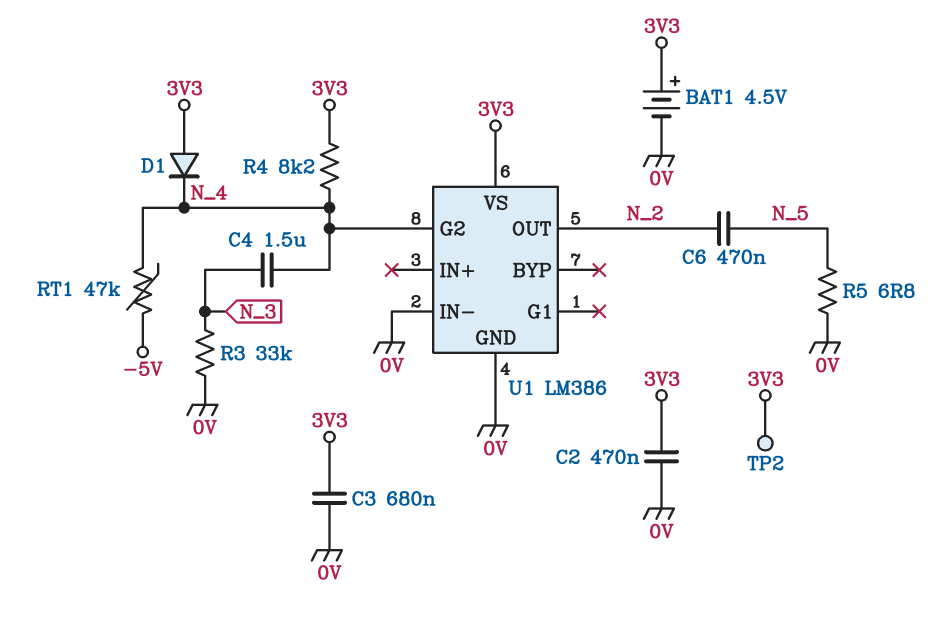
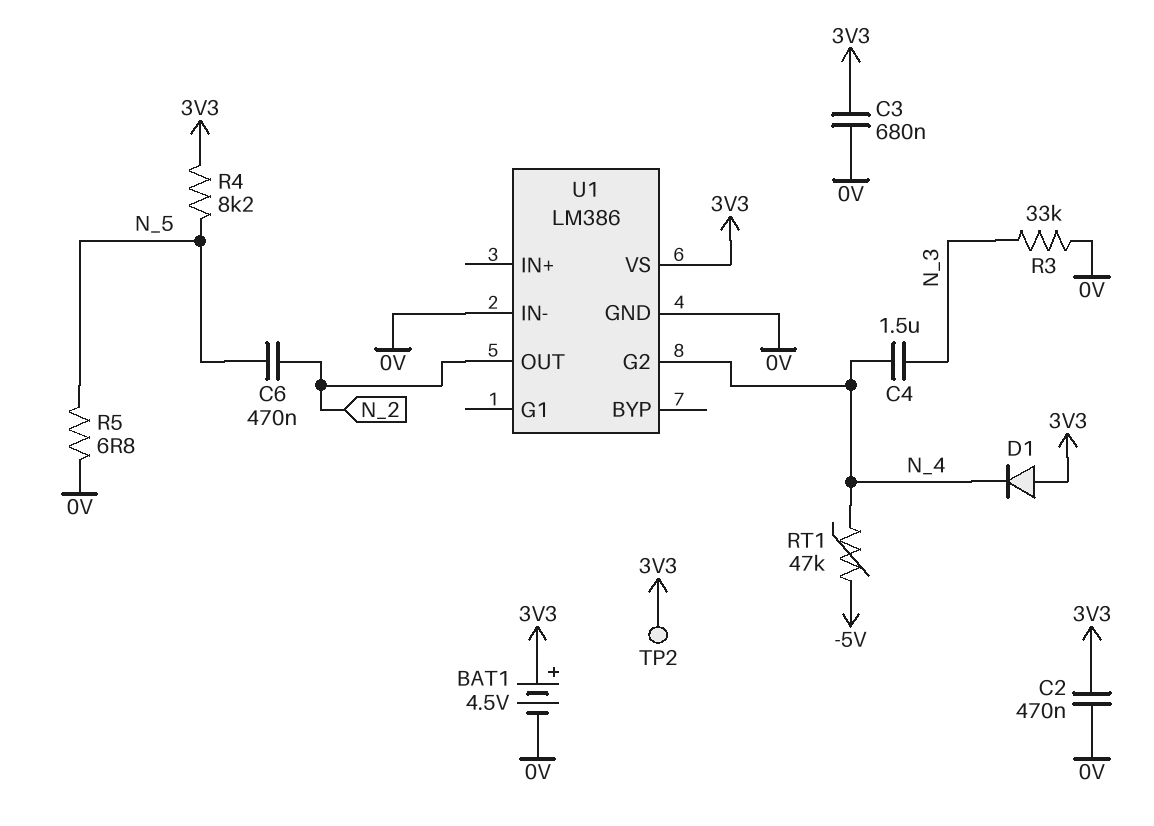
R4: 8.2k (3V3, N_4) -> 8.2k (3V3, N_5)

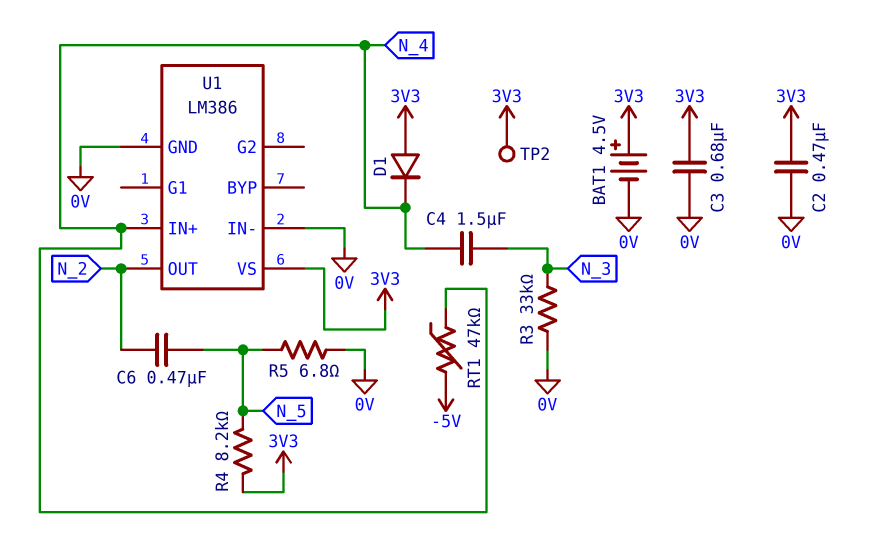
U1 pin G2: N_4 -> none
U1 pin IN+: none -> N_4

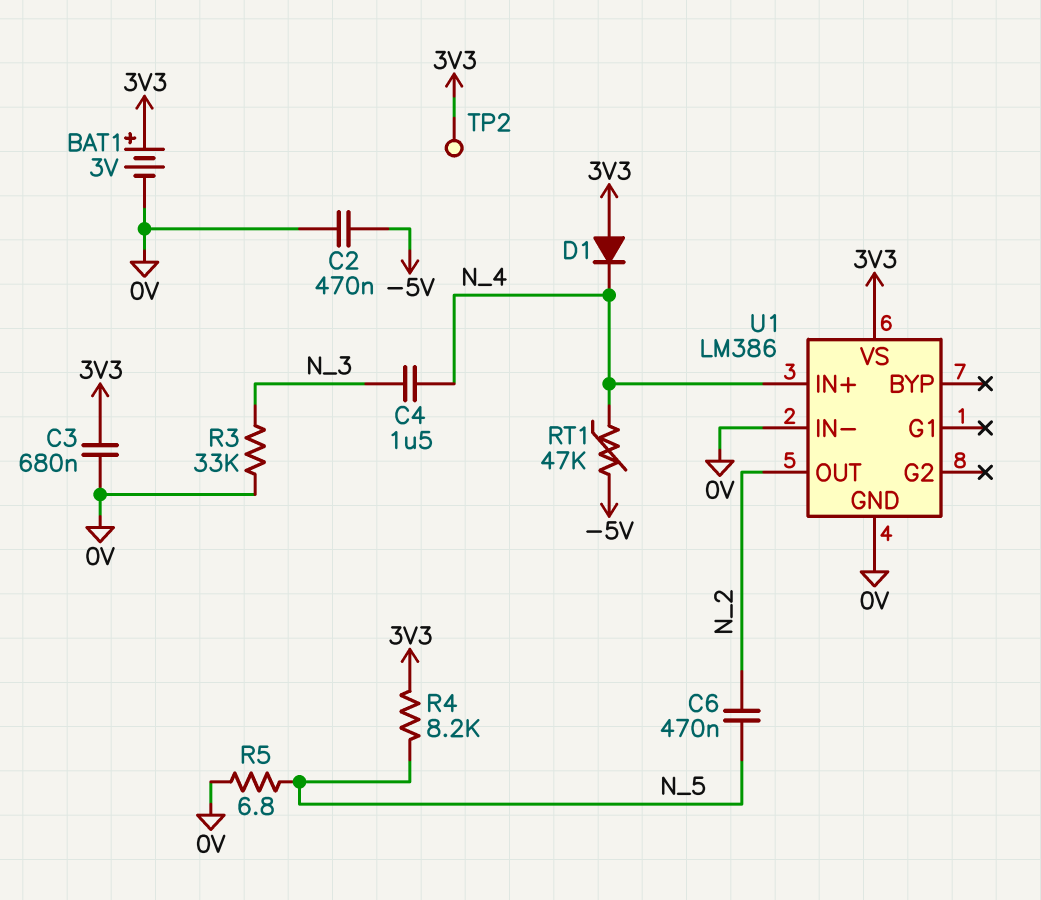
BAT1: 4.5V (plus 3V3, minus 0V) -> 3V (plus 3V3, minus 0V)
C2: 470nF (0V, 3V3) -> 470nF (-5V, 0V)

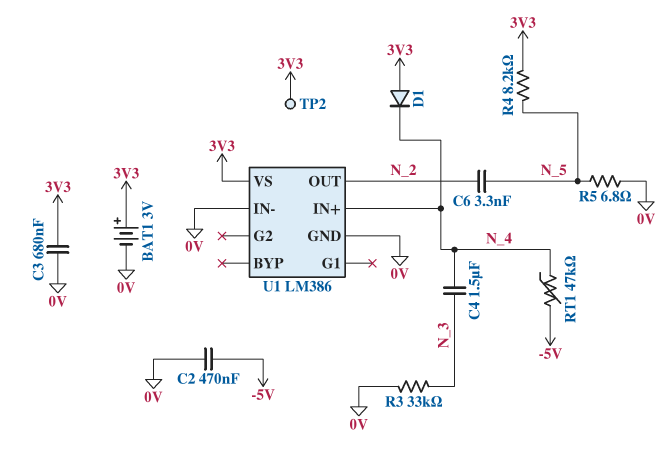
C6: 470nF (N_2, N_5) -> 3.3nF (N_2, N_5)

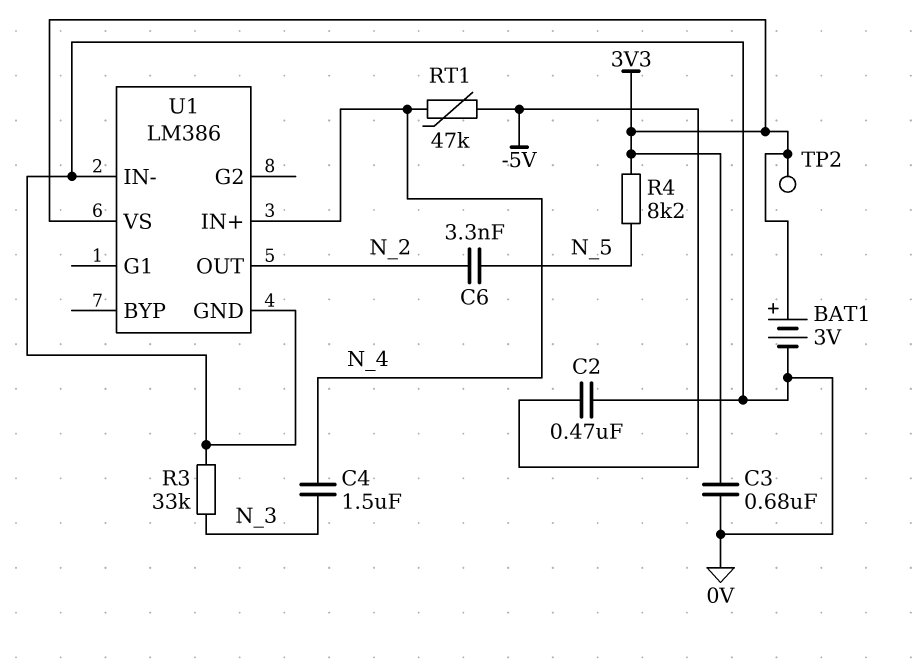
D1: diode (A 3V3, K N_4) -> none
R5: 6.8 (0V, N_5) -> none

